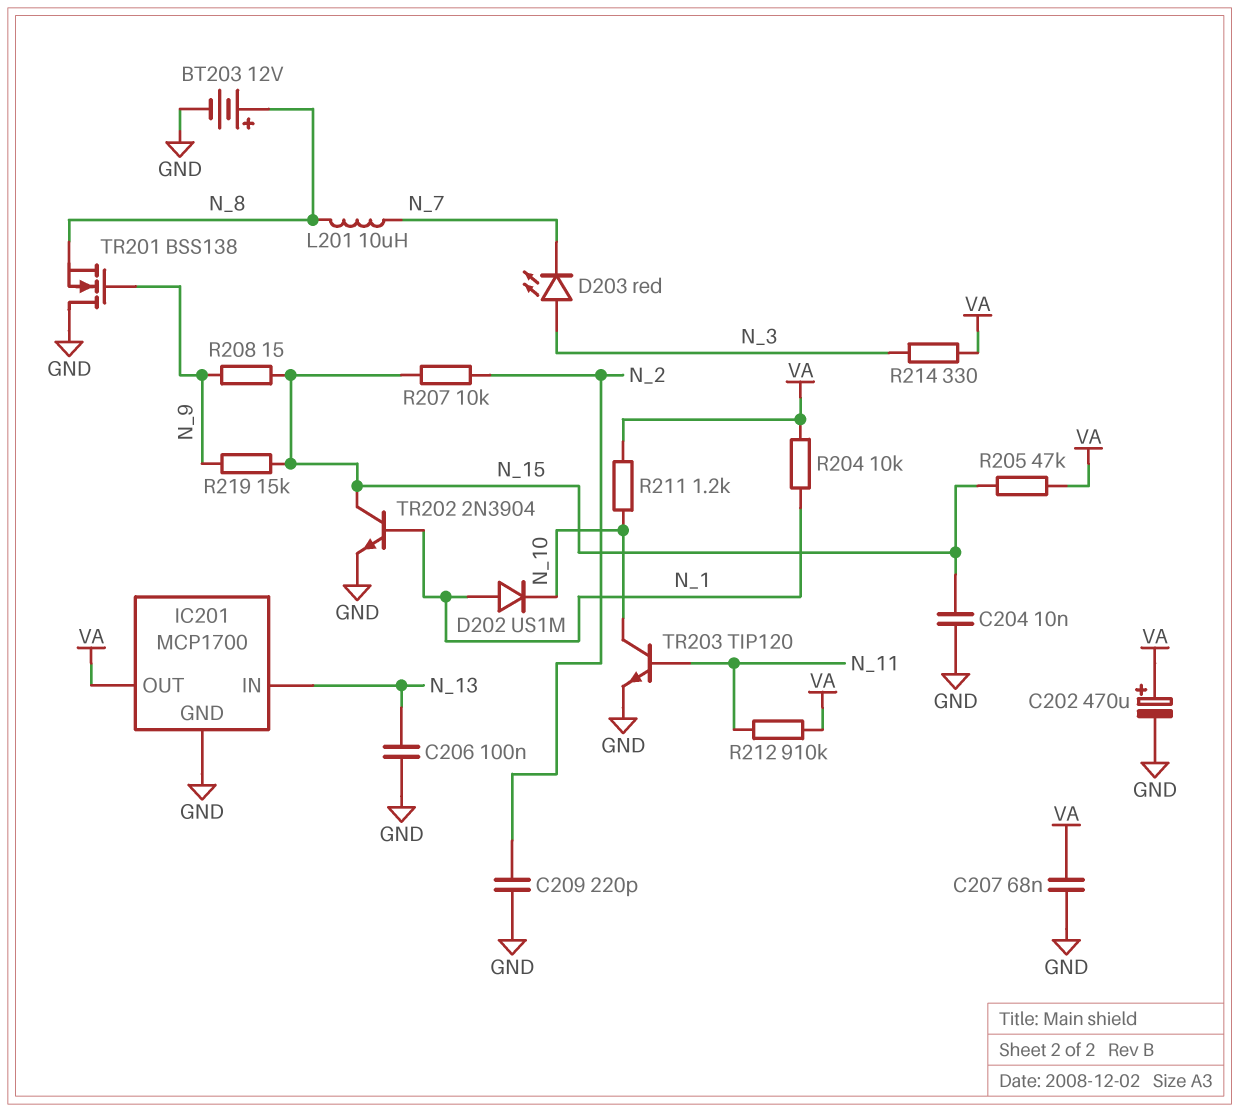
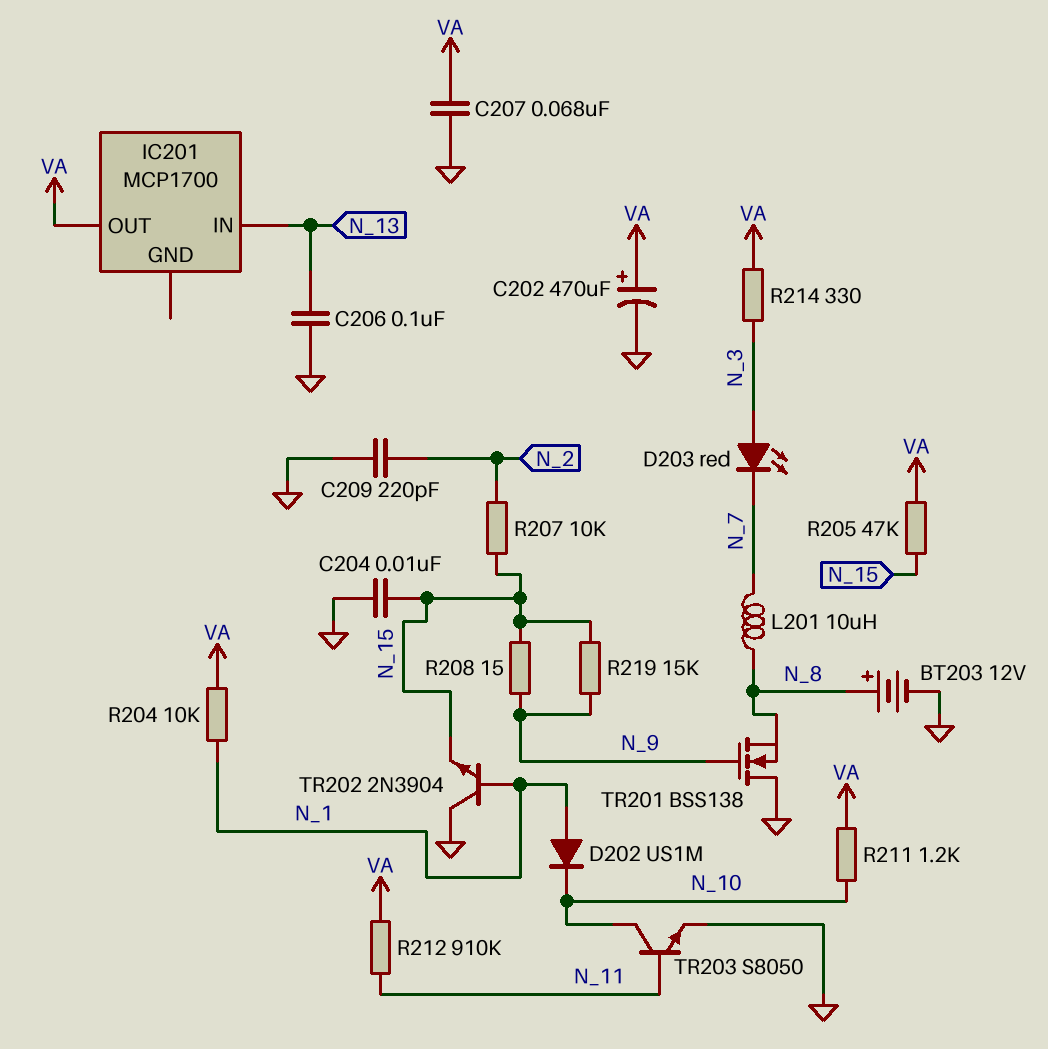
IC201 pin GND: GND -> none
TR202: NPN 2N3904 (B N_1, C N_15, E GND) -> NPN 2N3904 (B N_1, C GND, E N_15)
TR203: NPN TIP120 (B N_11, C N_10, E GND) -> NPN S8050 (B N_11, C N_10, E GND)

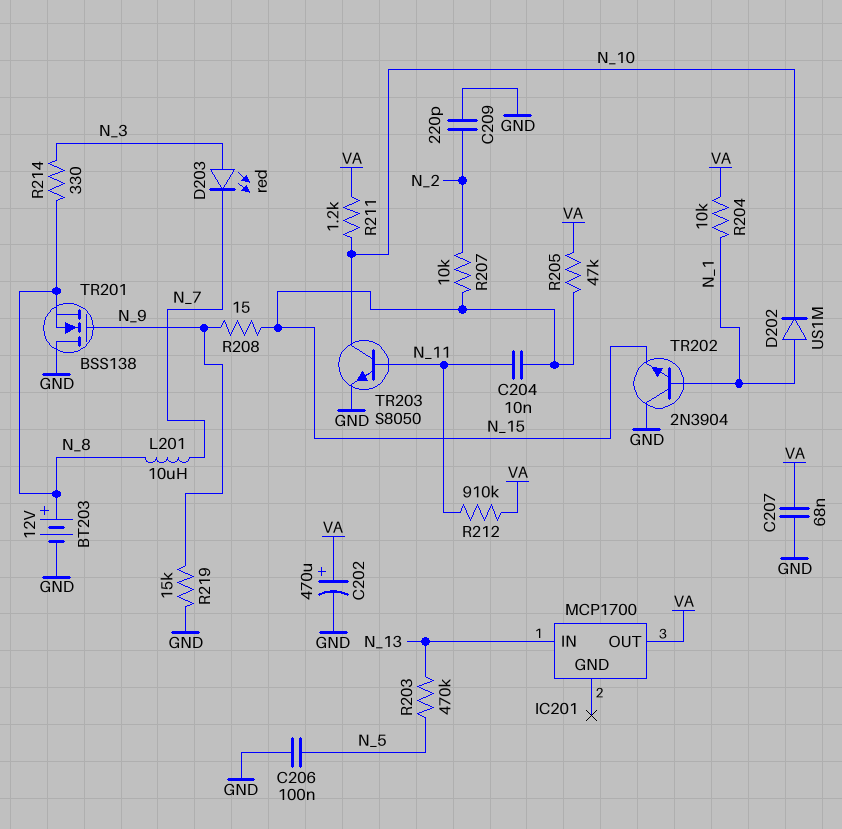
C204: 10nF (GND, N_15) -> 10nF (N_11, N_15)
C206: 100nF (GND, N_13) -> 100nF (GND, N_5)
R203: none -> 470k (N_5, N_13)
R214: 330 (N_3, VA) -> 330 (N_3, N_8)
R219: 15k (N_9, N_15) -> 15k (GND, N_9)

